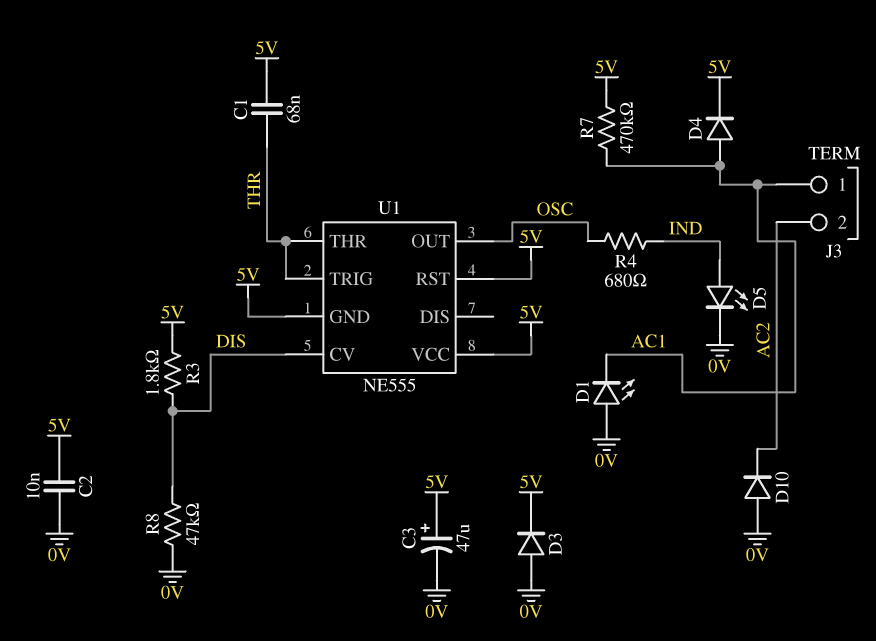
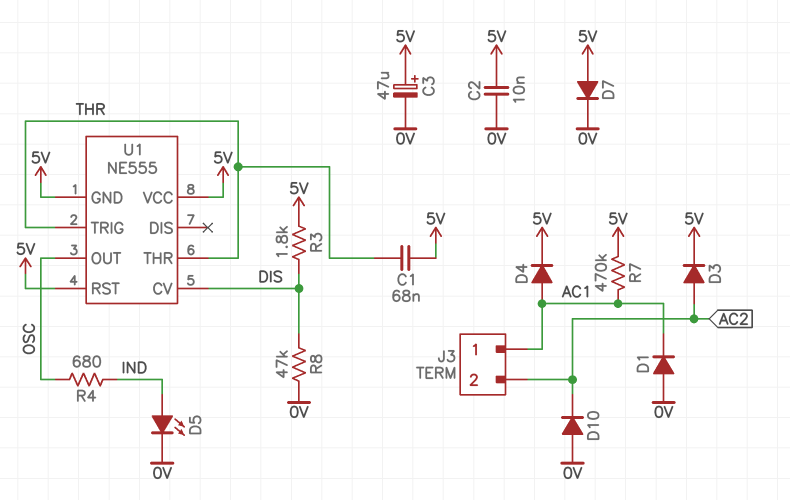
D1: LED (A 0V, K AC1) -> diode (A 0V, K AC1)
D3: diode (A 0V, K 5V) -> diode (A AC2, K 5V)
D7: none -> diode (A 5V, K 0V)

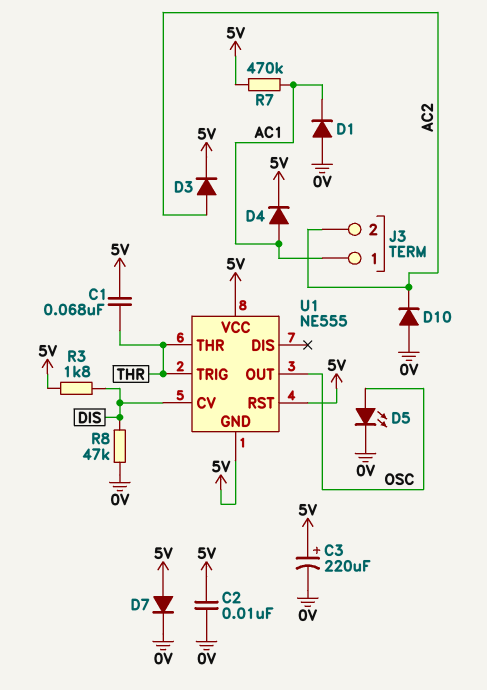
C3: 47uF (plus 5V, minus 0V) -> 220uF (plus 5V, minus 0V)
D5: LED (A IND, K 0V) -> LED (A OSC, K 0V)
R4: 680 (IND, OSC) -> none

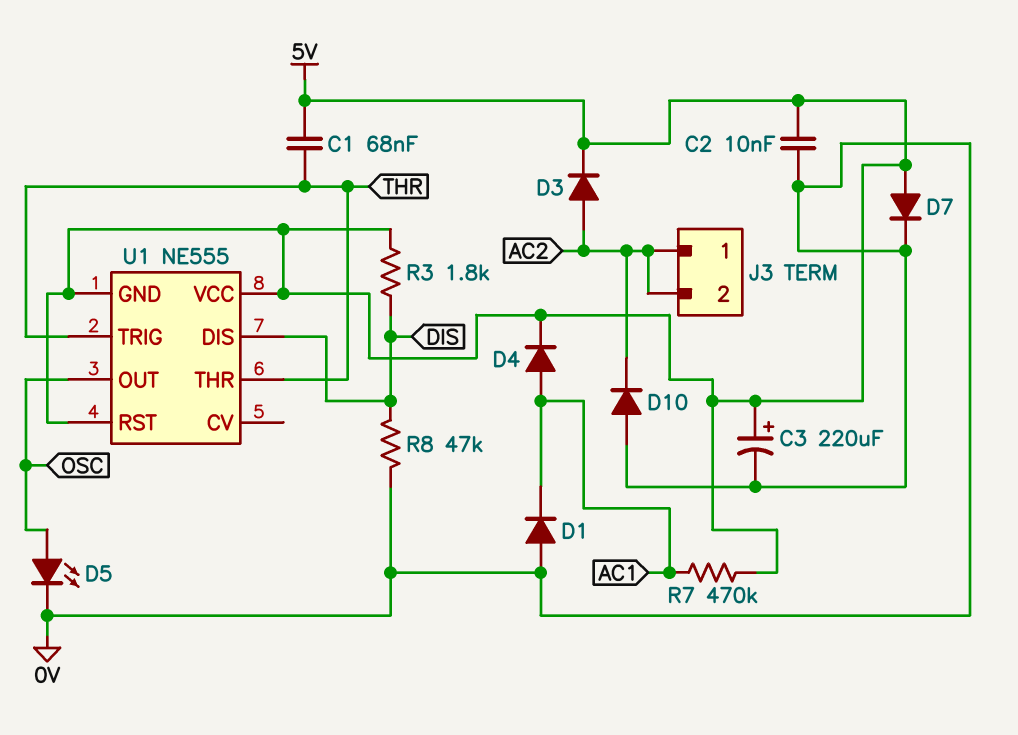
J3 pin 1: AC1 -> AC2
U1 pin CV: DIS -> none
U1 pin DIS: none -> DIS

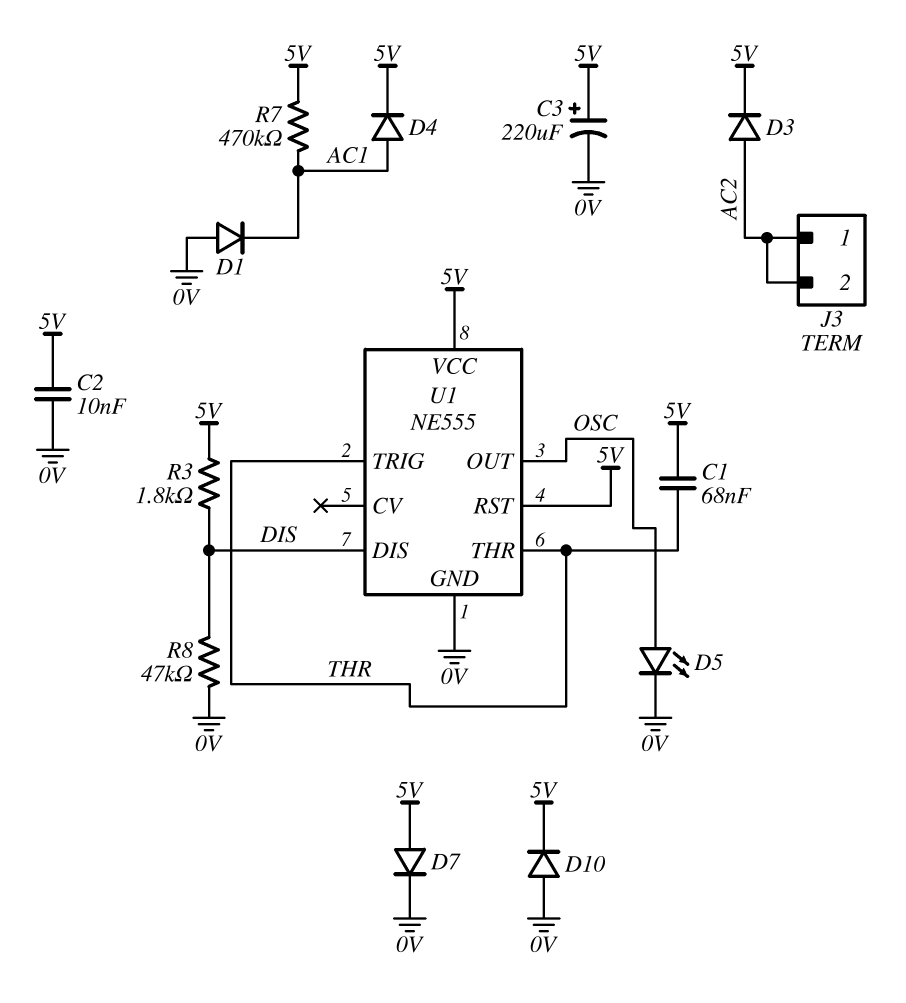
D10: diode (A 0V, K AC2) -> diode (A 0V, K 5V)
U1 pin GND: 5V -> 0V

